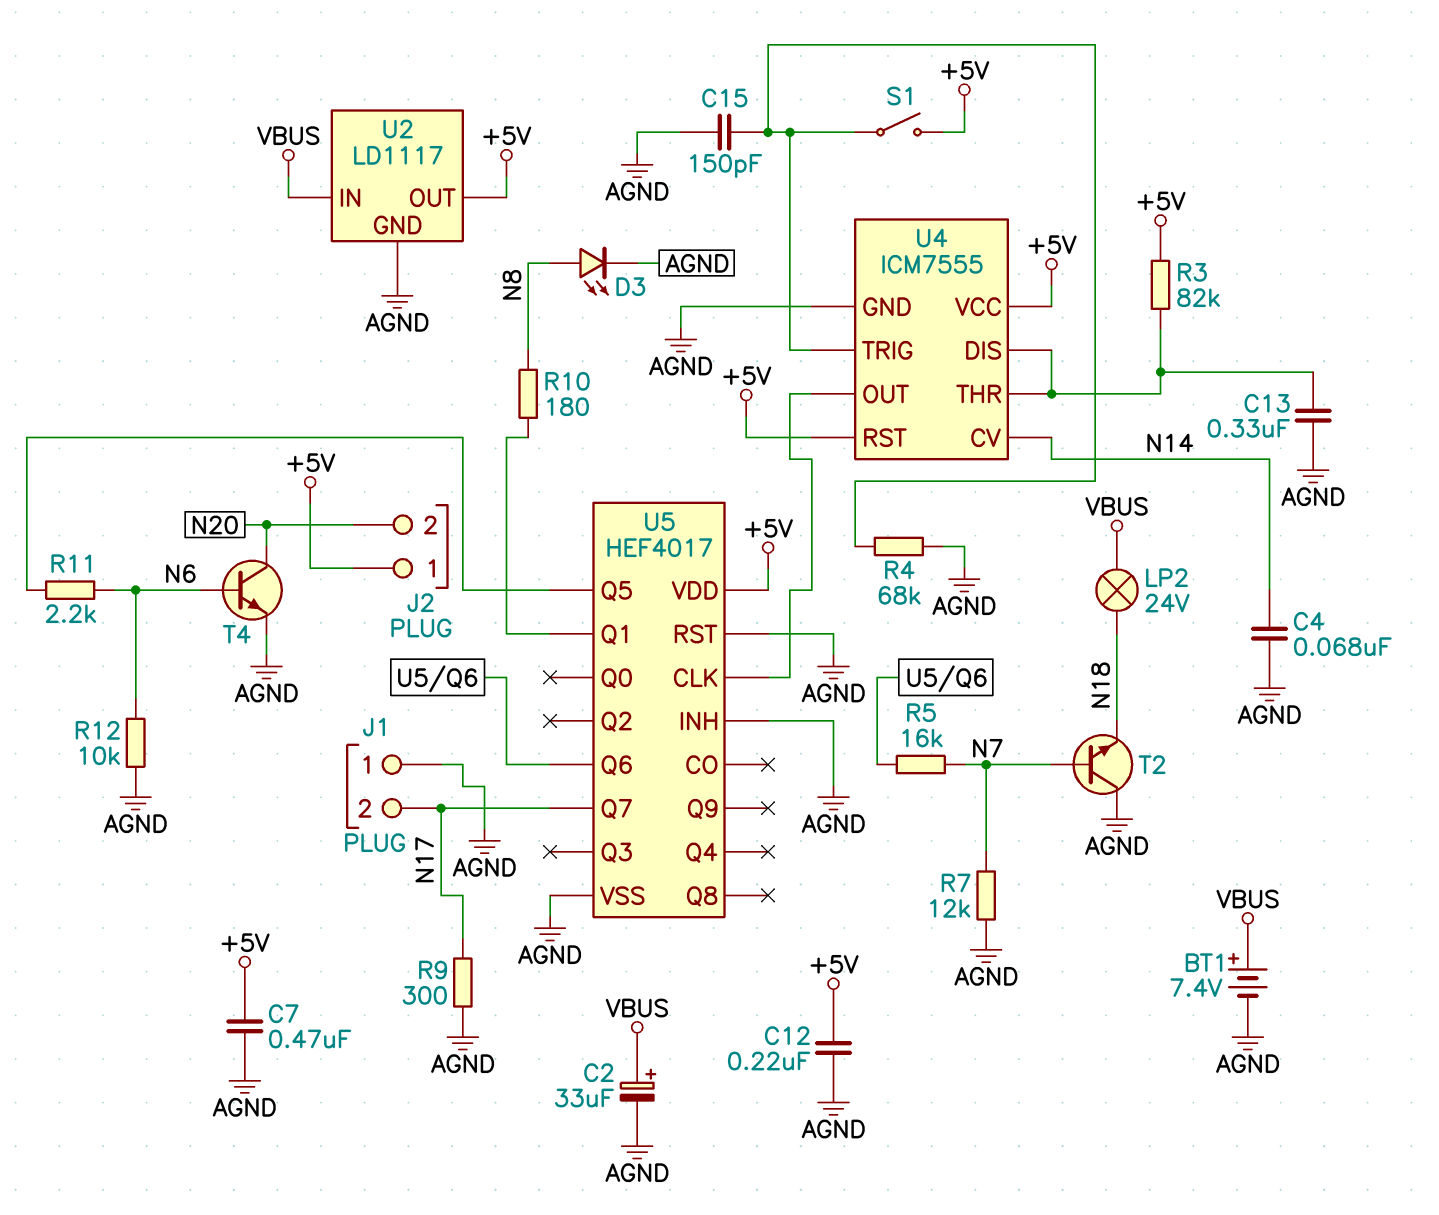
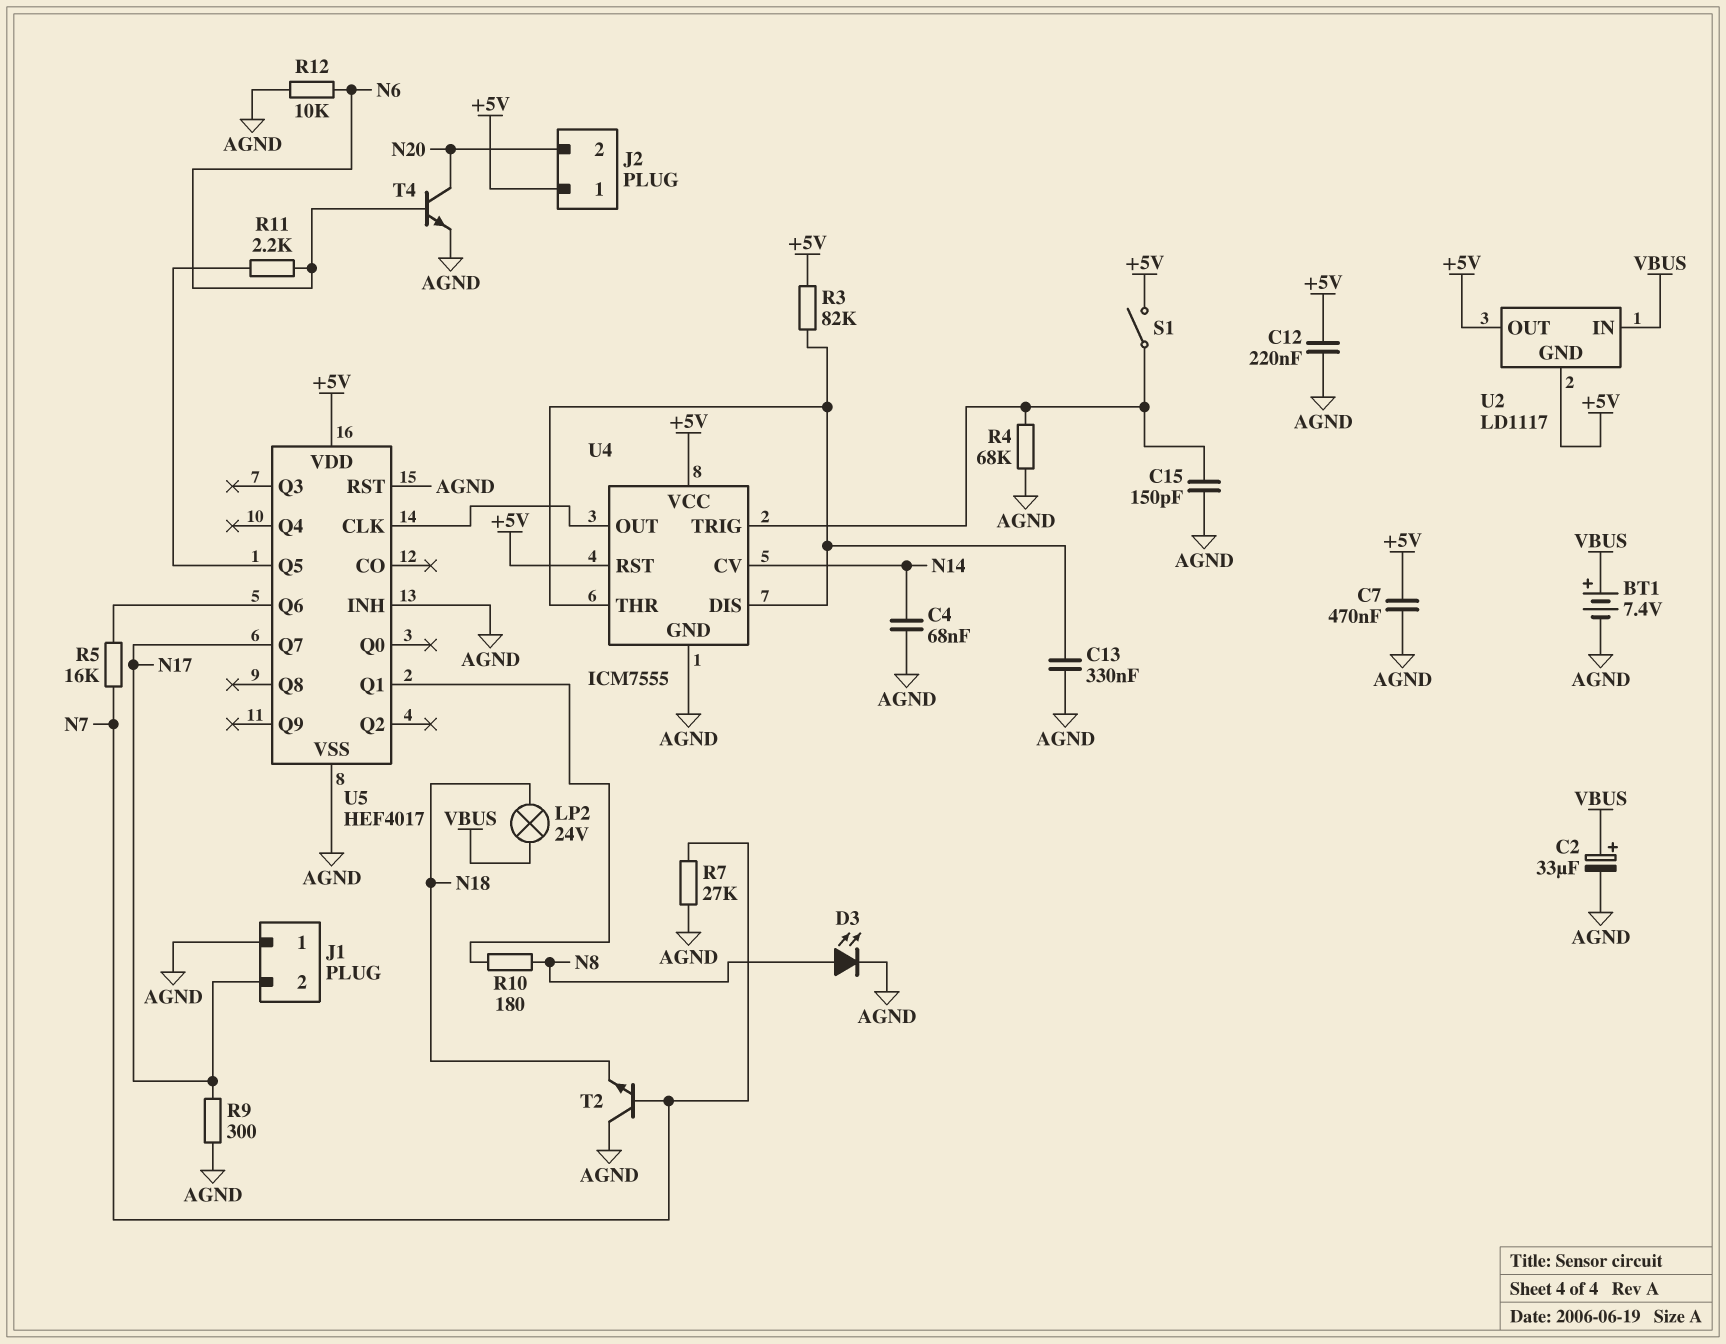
R7: 12k (AGND, N7) -> 27k (AGND, N7)
U2 pin GND: AGND -> +5V

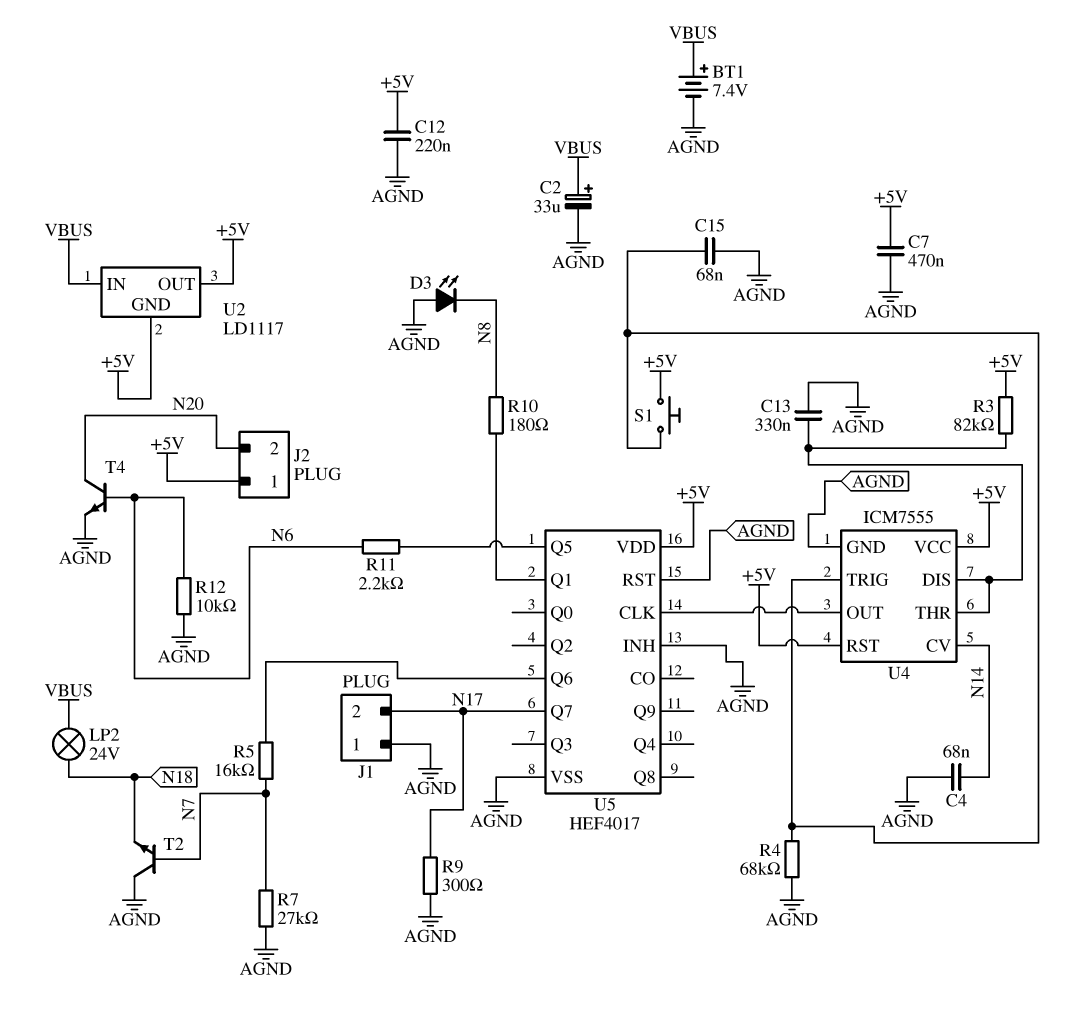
C15: 150pF (AGND, U4/TRIG) -> 68nF (AGND, U4/TRIG)
D3: LED (A N8, K AGND) -> LED (A AGND, K N8)
S1: switch (+5V, U4/TRIG) -> button (+5V, U4/TRIG)

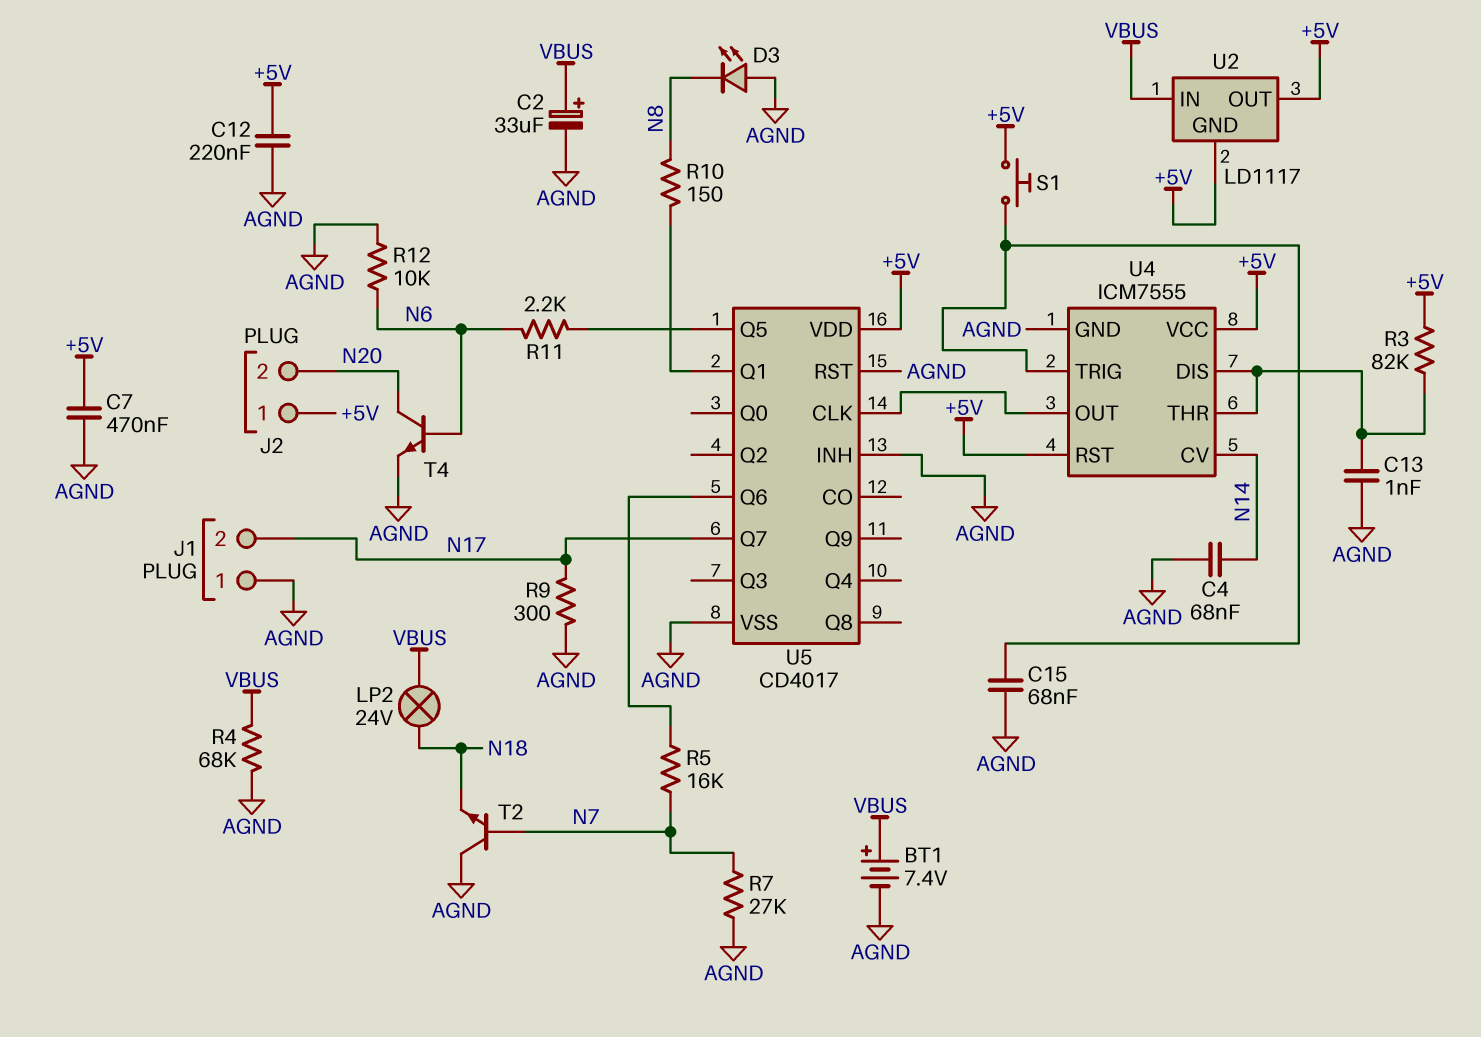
C13: 330nF (AGND, U4/DIS) -> 1nF (AGND, U4/DIS)
R4: 68k (AGND, U4/TRIG) -> 68k (AGND, VBUS)
R10: 180 (N8, U5/Q1) -> 150 (N8, U5/Q1)
U5: HEF4017 -> CD4017

